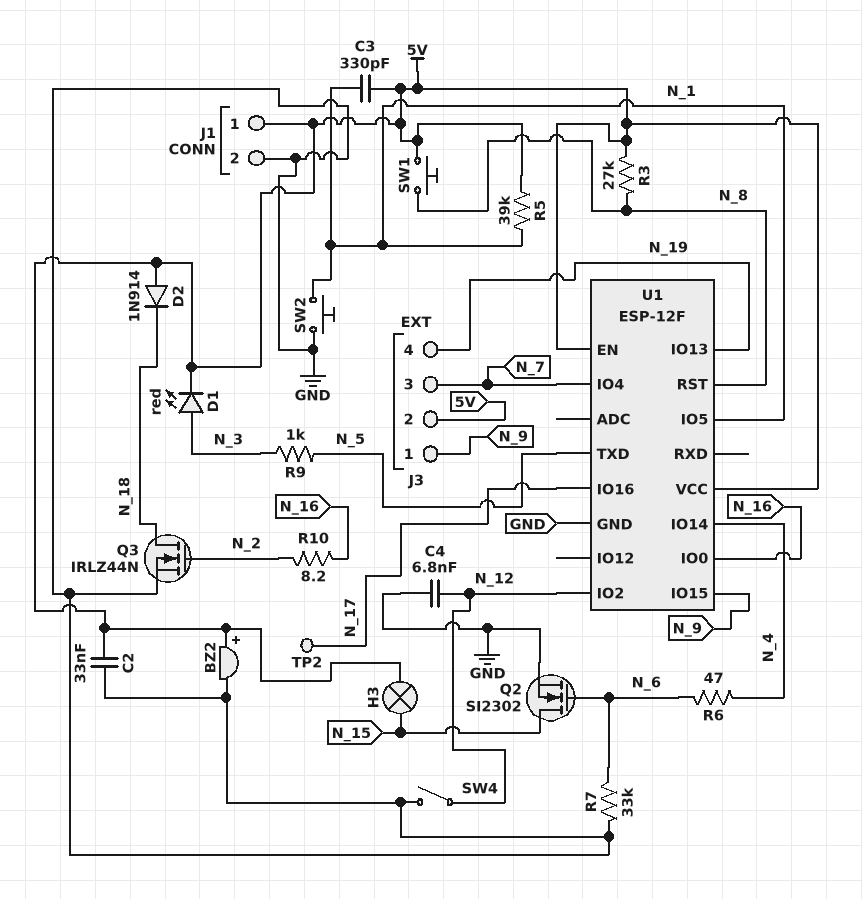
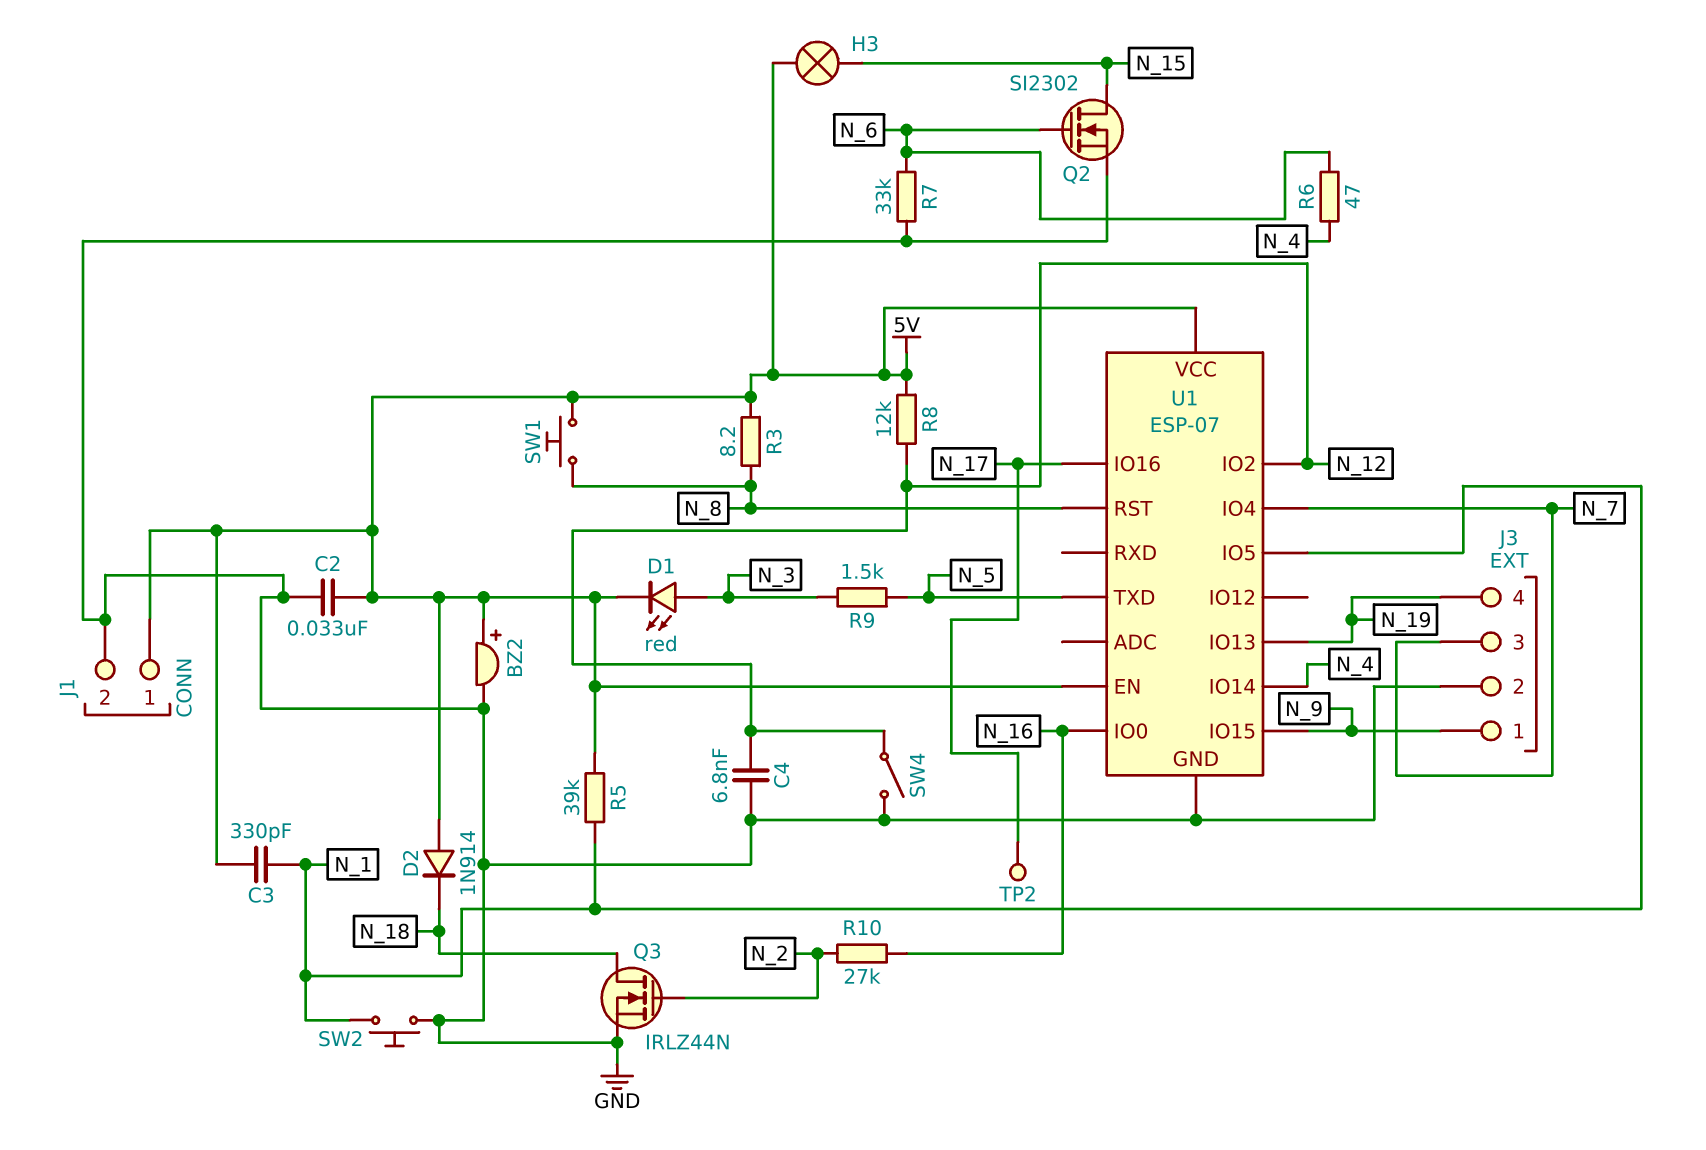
J3 pin 2: 5V -> GND
R3: 27k (5V, N_8) -> 8.2 (5V, N_8)
R8: none -> 12k (5V, N_12)
R9: 1k (N_3, N_5) -> 1.5k (N_3, N_5)
R10: 8.2 (N_2, N_16) -> 27k (N_2, N_16)
U1: ESP-12F -> ESP-07

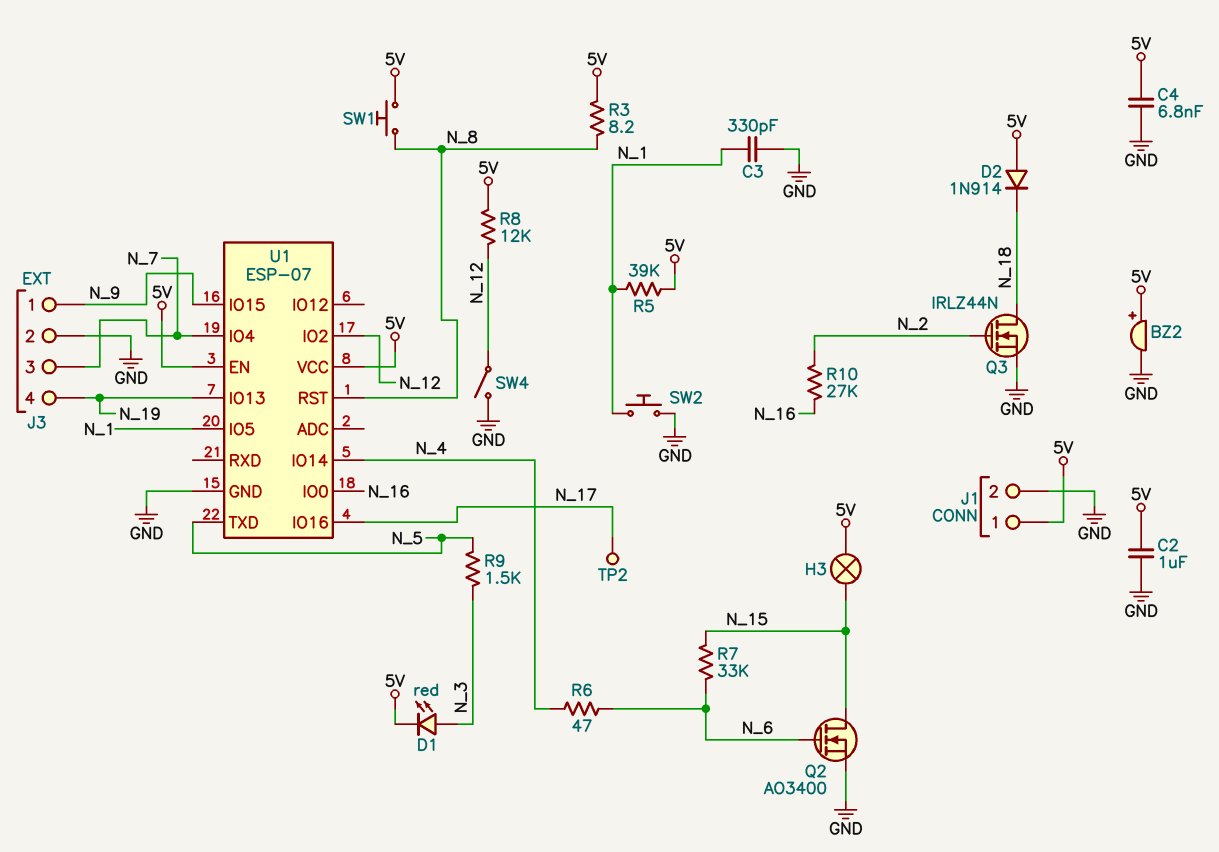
C2: 33nF (5V, GND) -> 1uF (5V, GND)
C3: 330pF (5V, N_1) -> 330pF (GND, N_1)
C4: 6.8nF (GND, N_12) -> 6.8nF (5V, GND)
Q2: NMOS SI2302 (G N_6, D N_15, S GND) -> NMOS AO3400 (G N_6, D N_15, S GND)
R7: 33k (GND, N_6) -> 33k (N_6, N_15)

